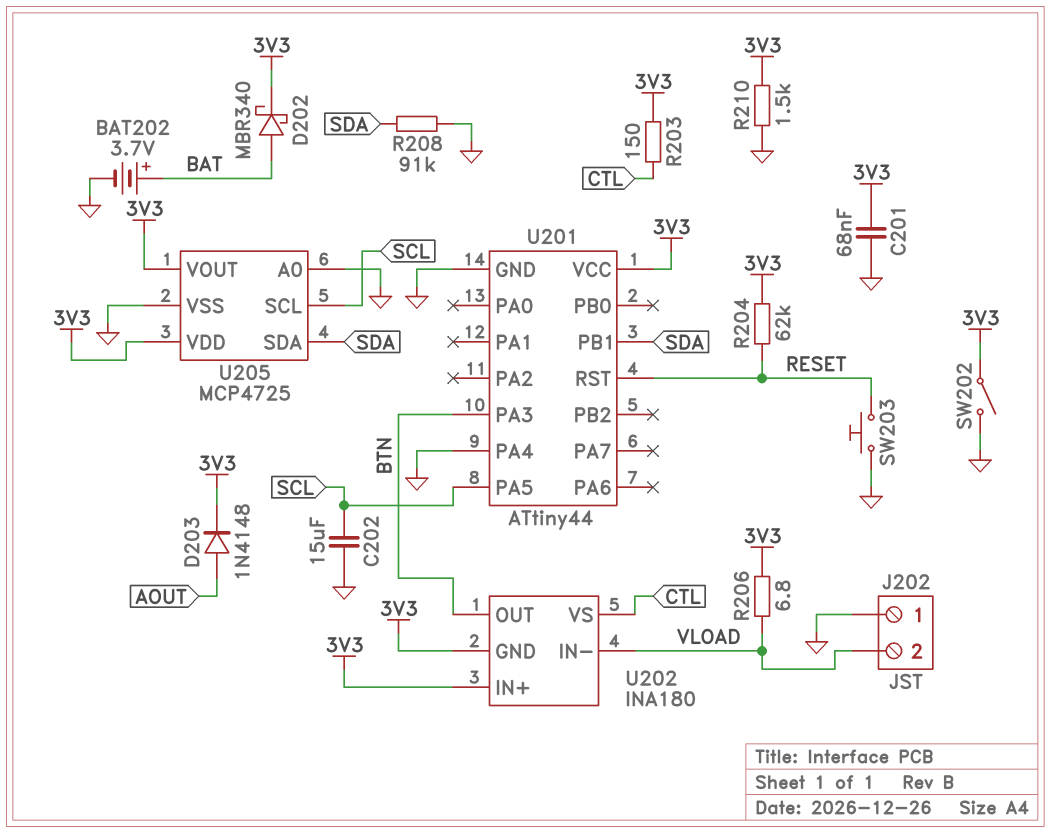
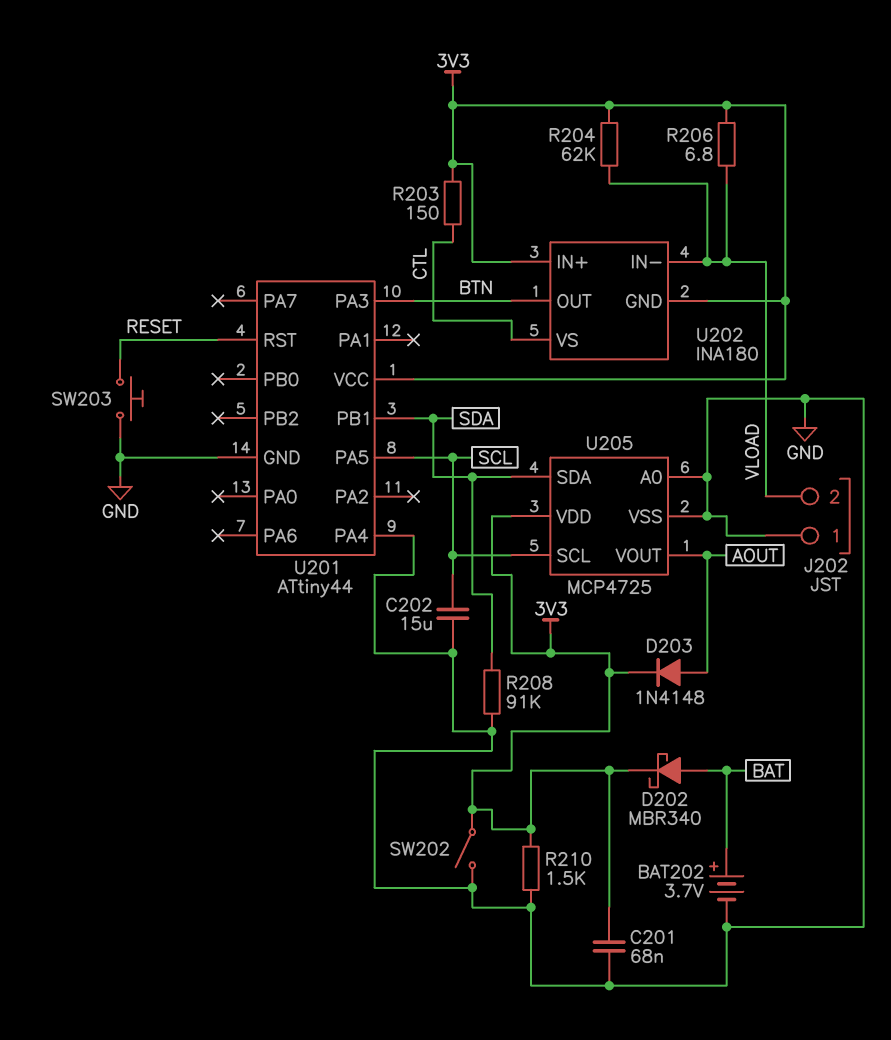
R204: 62k (3V3, RESET) -> 62k (3V3, VLOAD)
U205 pin VOUT: 3V3 -> AOUT

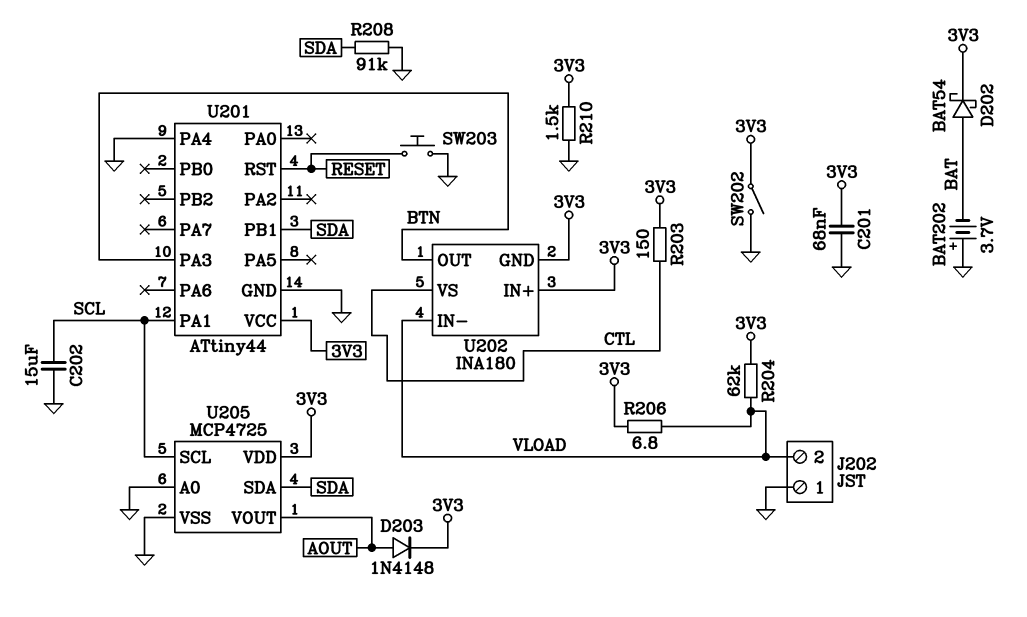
BAT202: 3.7V (plus BAT, minus GND) -> 3.7V (plus GND, minus BAT)
D202: schottky MBR340 (A BAT, K 3V3) -> schottky BAT54 (A BAT, K 3V3)
U201 pin PA1: none -> SCL
U201 pin PA5: SCL -> none

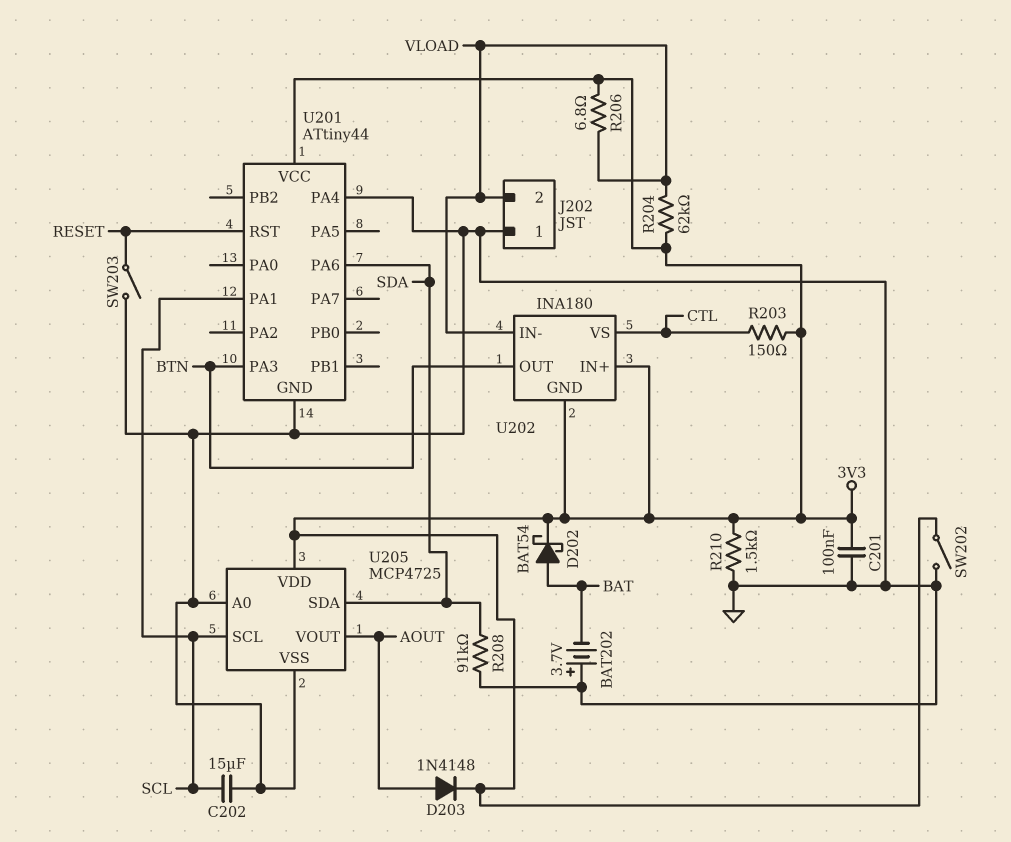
C201: 68nF (3V3, GND) -> 100nF (3V3, GND)
SW203: button (GND, RESET) -> switch (GND, RESET)
U201 pin PA6: none -> SDA
U201 pin PB1: SDA -> none

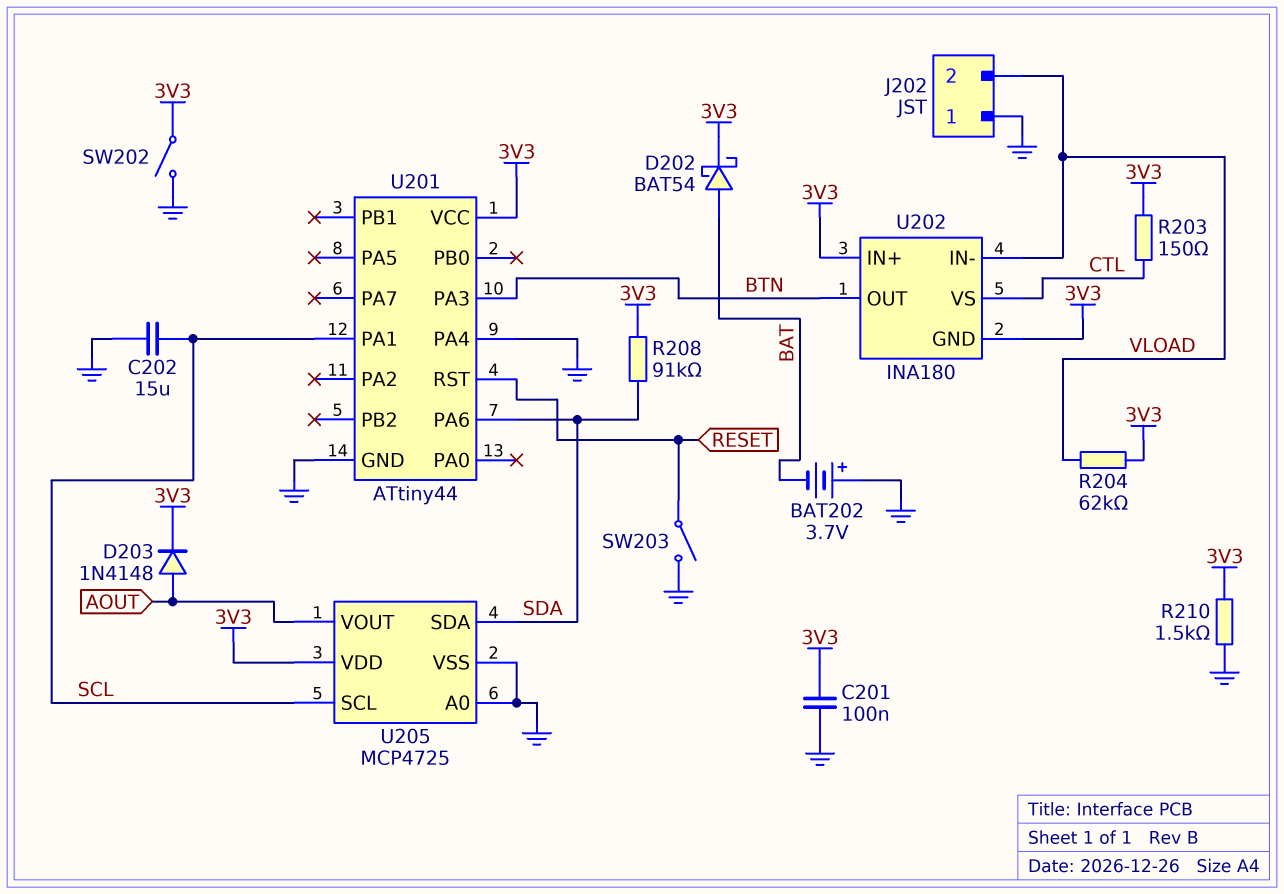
R206: 6.8 (3V3, VLOAD) -> none
R208: 91k (GND, SDA) -> 91k (3V3, SDA)

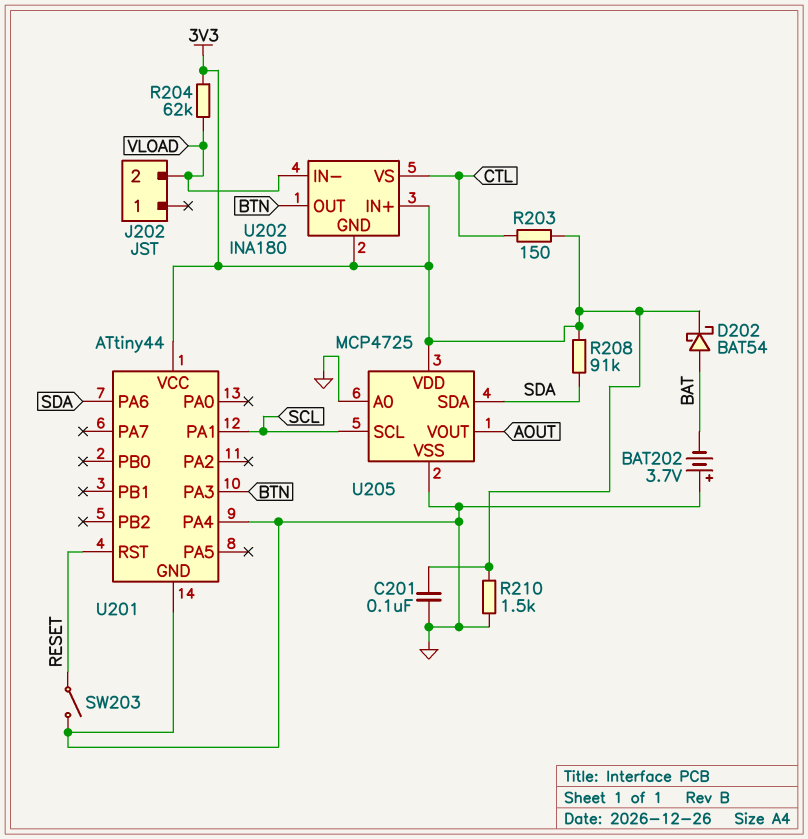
C202: 15uF (GND, SCL) -> none
D203: diode 1N4148 (A AOUT, K 3V3) -> none
J202 pin 1: GND -> none
SW202: switch (3V3, GND) -> none

